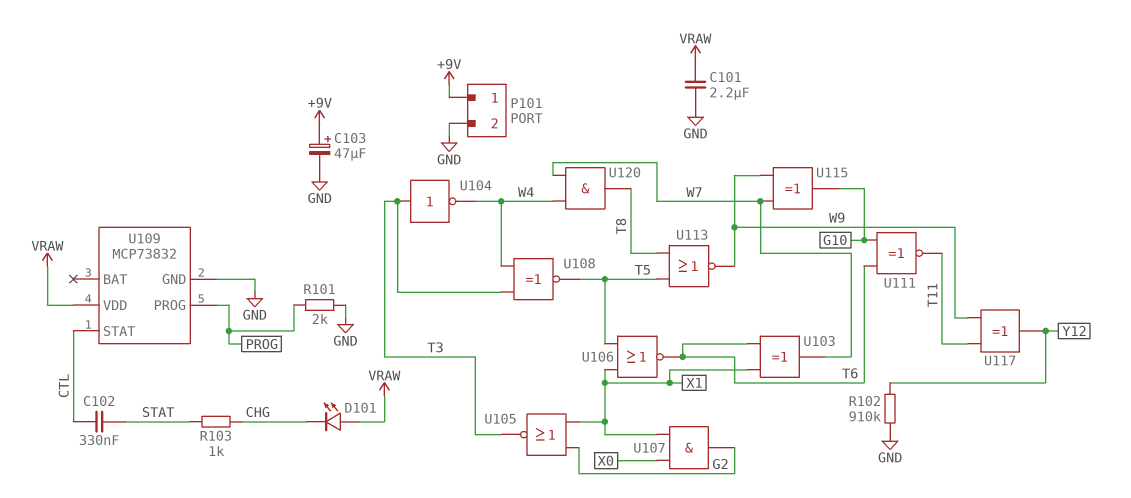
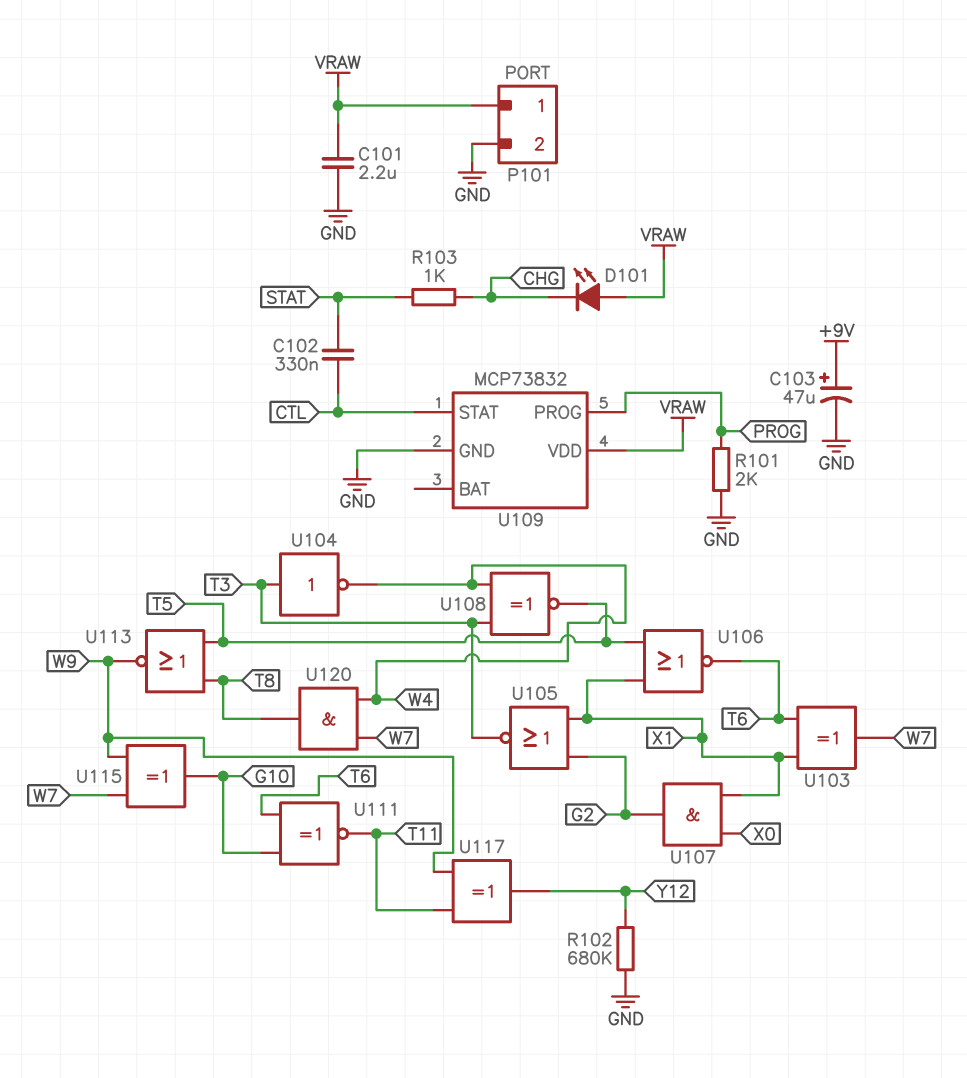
P101 pin 1: +9V -> VRAW
R102: 910k (GND, Y12) -> 680k (GND, Y12)

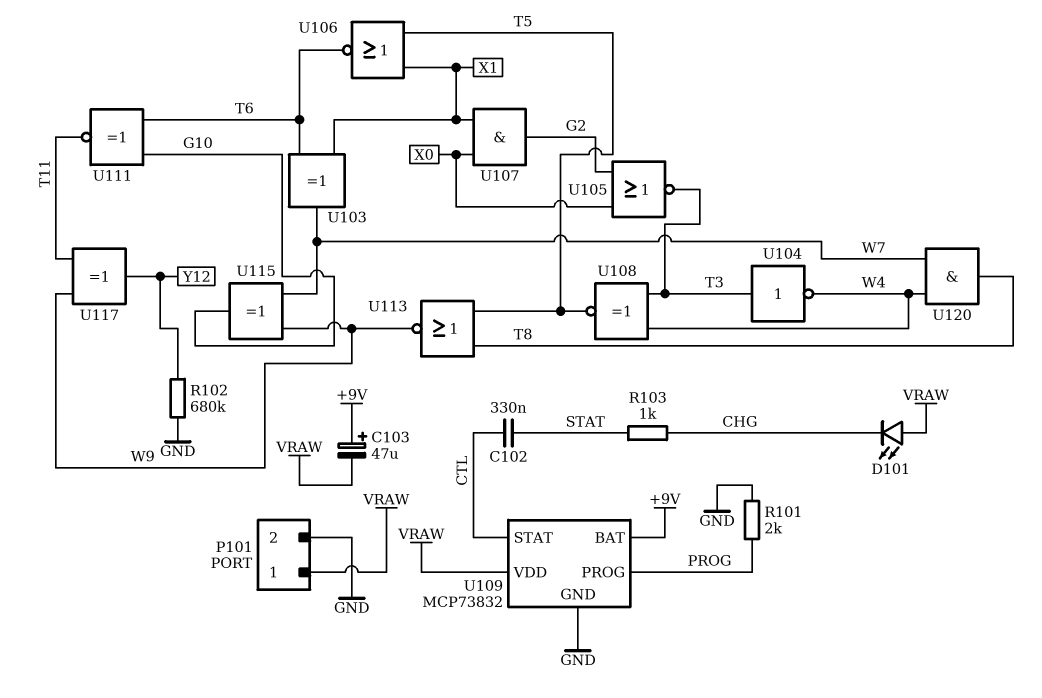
C101: 2.2uF (GND, VRAW) -> none
C103: 47uF (plus +9V, minus GND) -> 47uF (plus +9V, minus VRAW)
U105: NOR (in G2, in X1, out T3) -> NOR (in G2, in X0, out T3)
U109 pin BAT: none -> +9V

